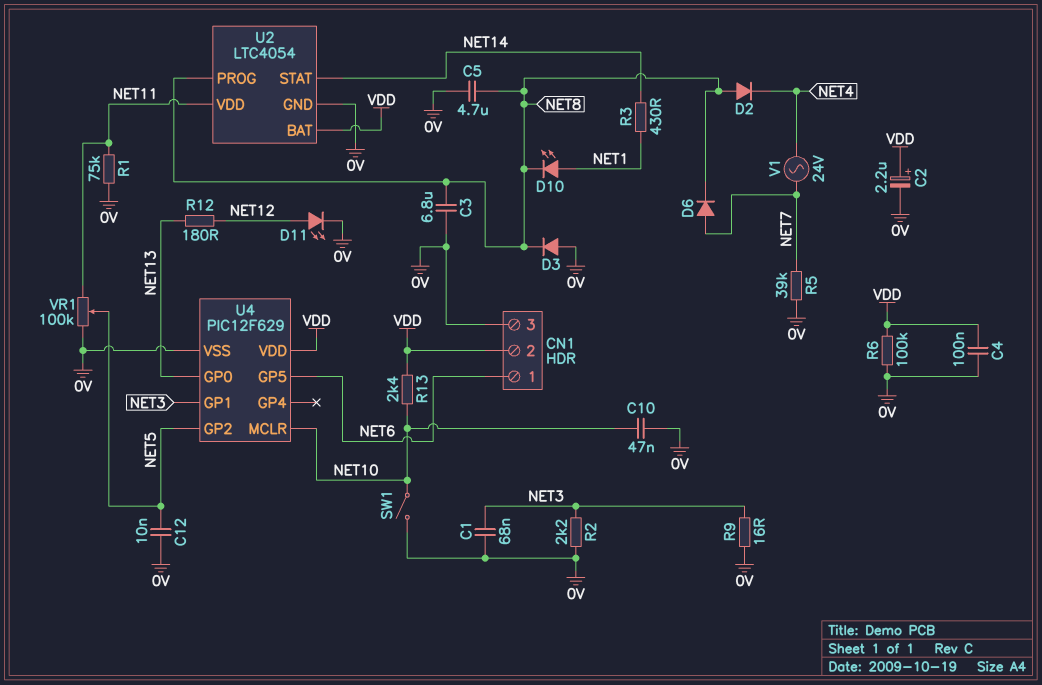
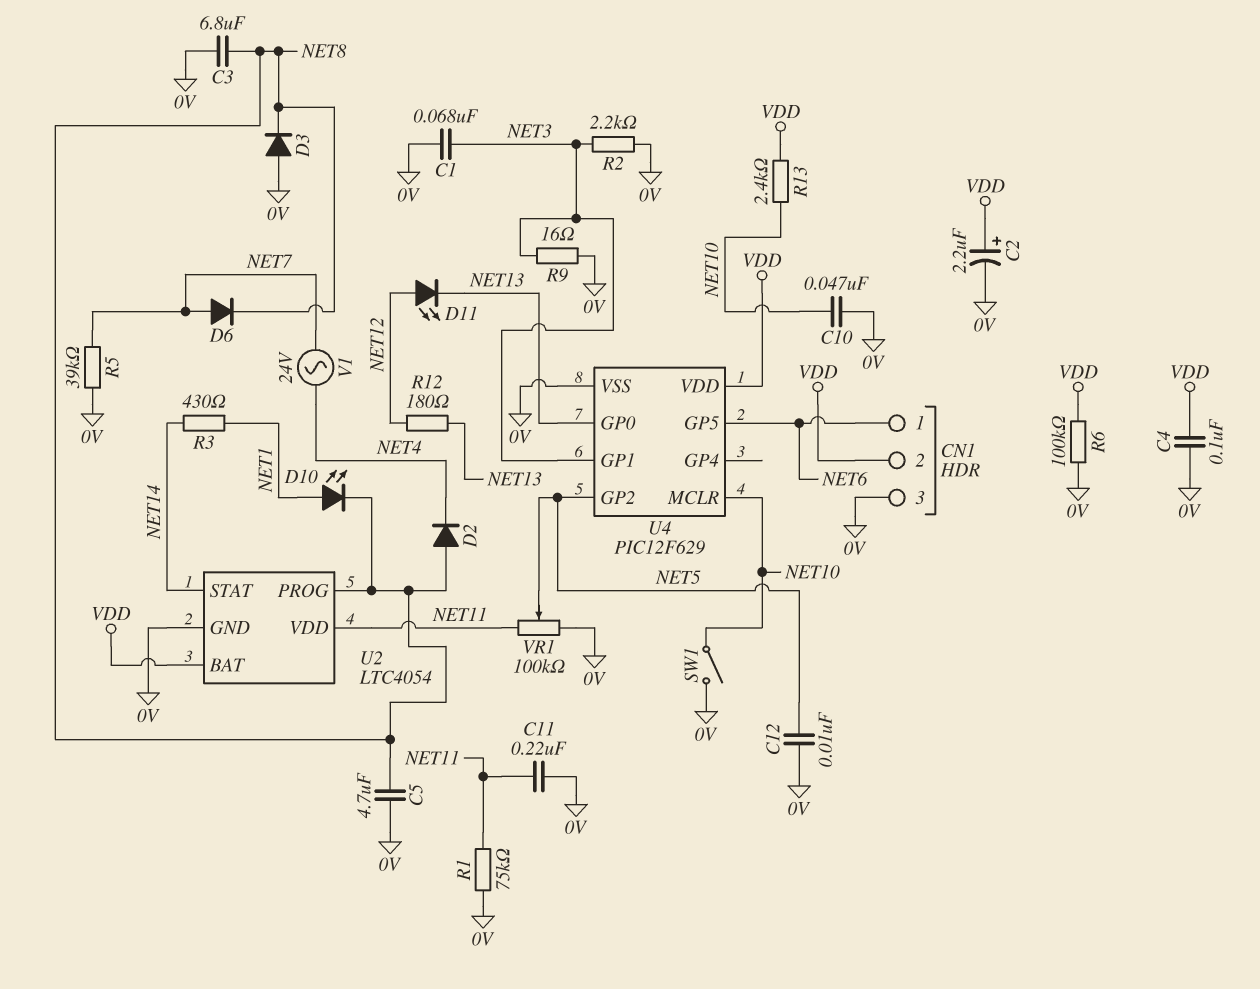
C11: none -> 220nF (0V, NET11)
D11: LED (A NET12, K 0V) -> LED (A NET12, K NET13)

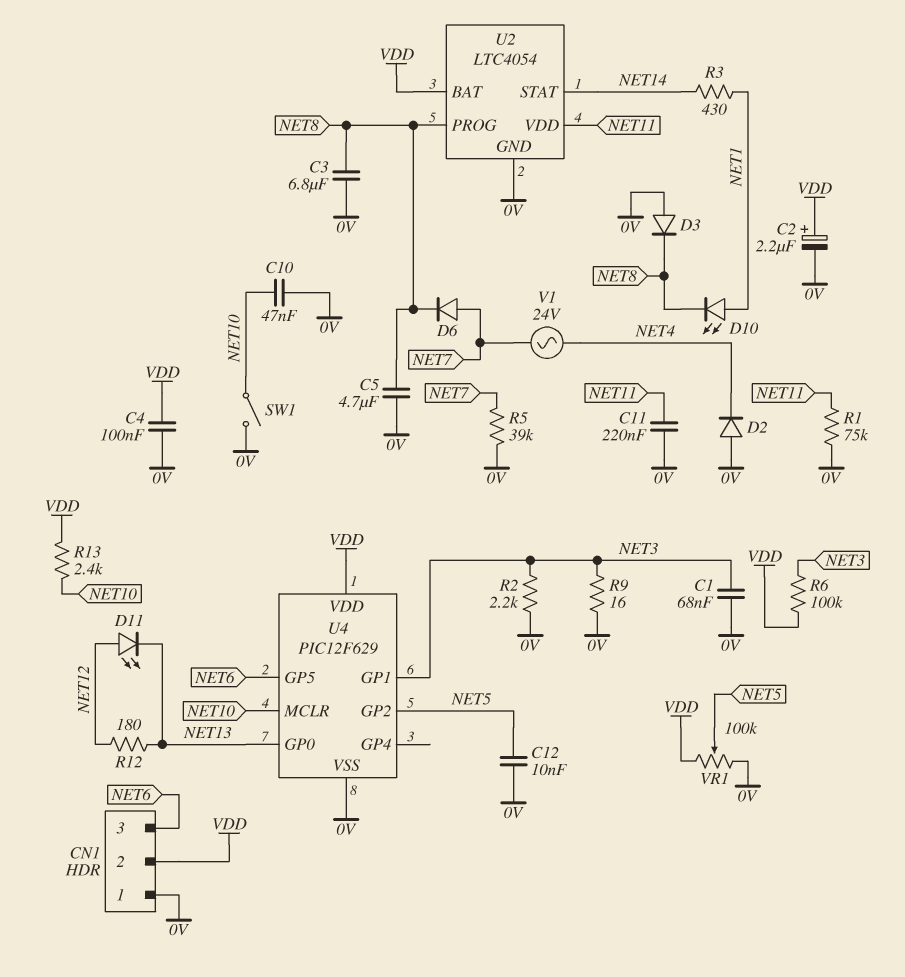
CN1 pin 1: NET6 -> 0V
CN1 pin 3: 0V -> NET6
D2: diode (A NET8, K NET4) -> diode (A 0V, K NET4)
R6: 100k (0V, VDD) -> 100k (NET3, VDD)
VR1: 100k (0V, NET11, wiper NET5) -> 100k (0V, VDD, wiper NET5)

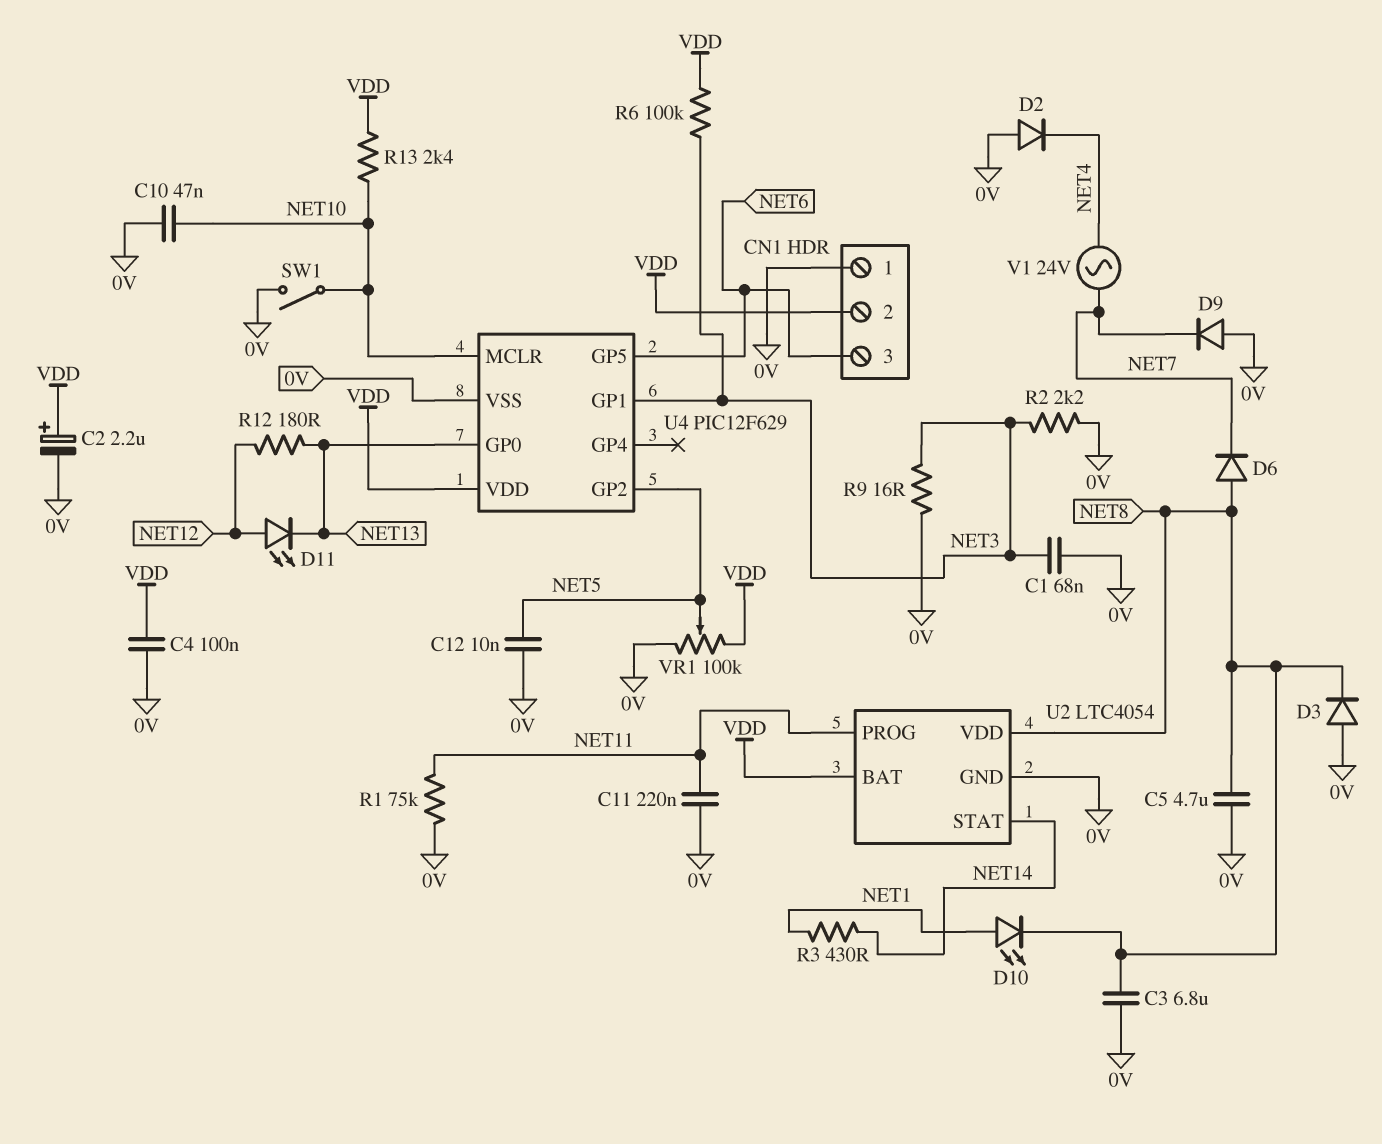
D6: diode (A NET7, K NET8) -> diode (A NET8, K NET7)
D9: none -> diode (A 0V, K NET7)
R5: 39k (0V, NET7) -> none
U2 pin PROG: NET8 -> NET11
U2 pin VDD: NET11 -> NET8

